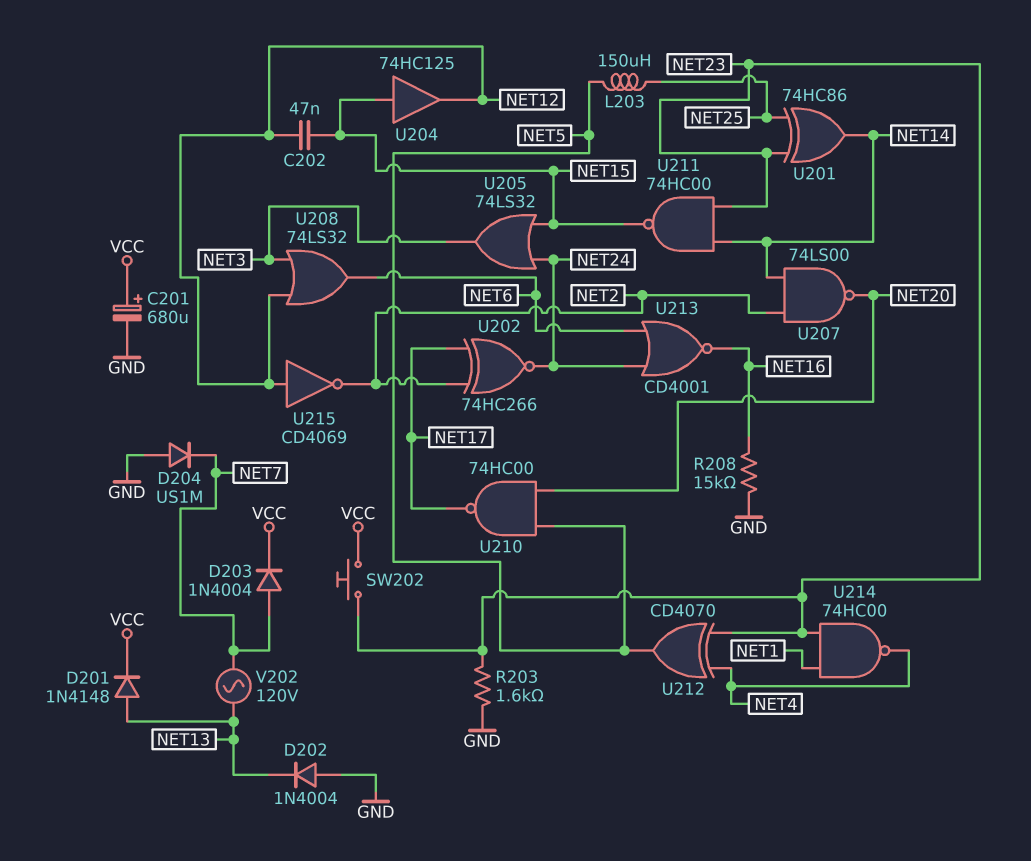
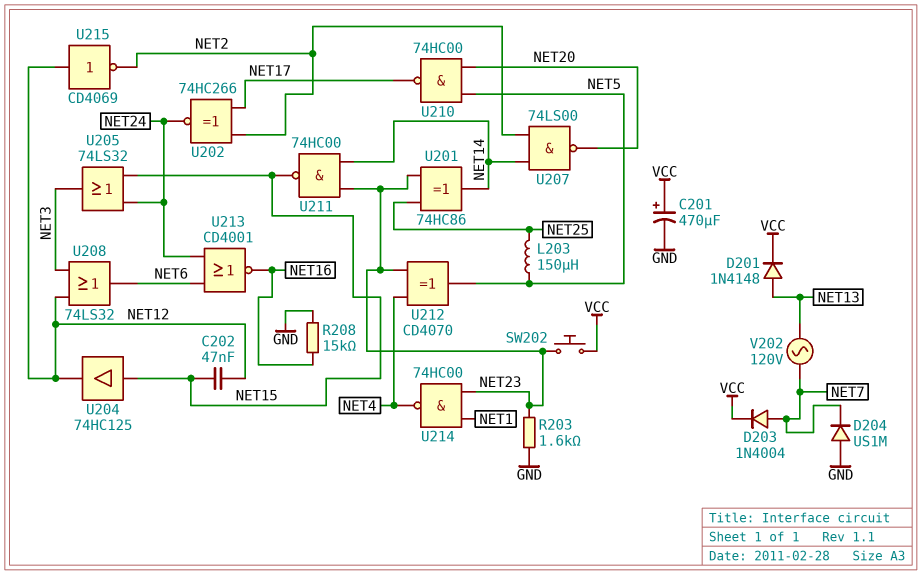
C201: 680uF (plus VCC, minus GND) -> 470uF (plus VCC, minus GND)
D202: diode 1N4004 (A GND, K NET13) -> none

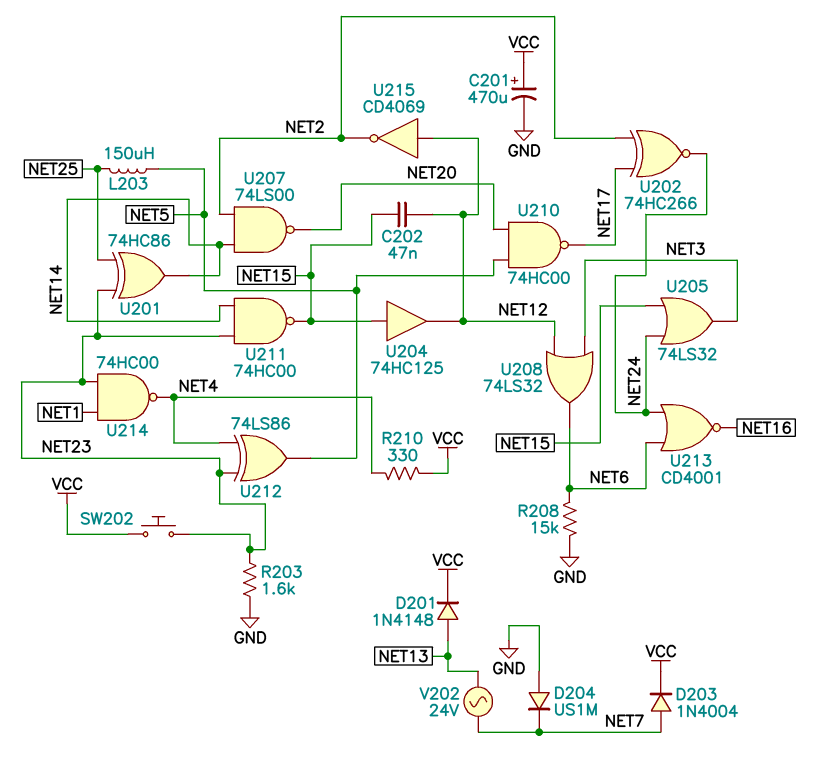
R208: 15k (GND, NET16) -> 15k (GND, NET6)
R210: none -> 330 (NET4, VCC)
U212: XOR CD4070 (in NET4, in NET23, out NET5) -> XOR 74LS86 (in NET4, in NET23, out NET5)
V202: AC 120V (NET7, NET13) -> AC 24V (NET7, NET13)

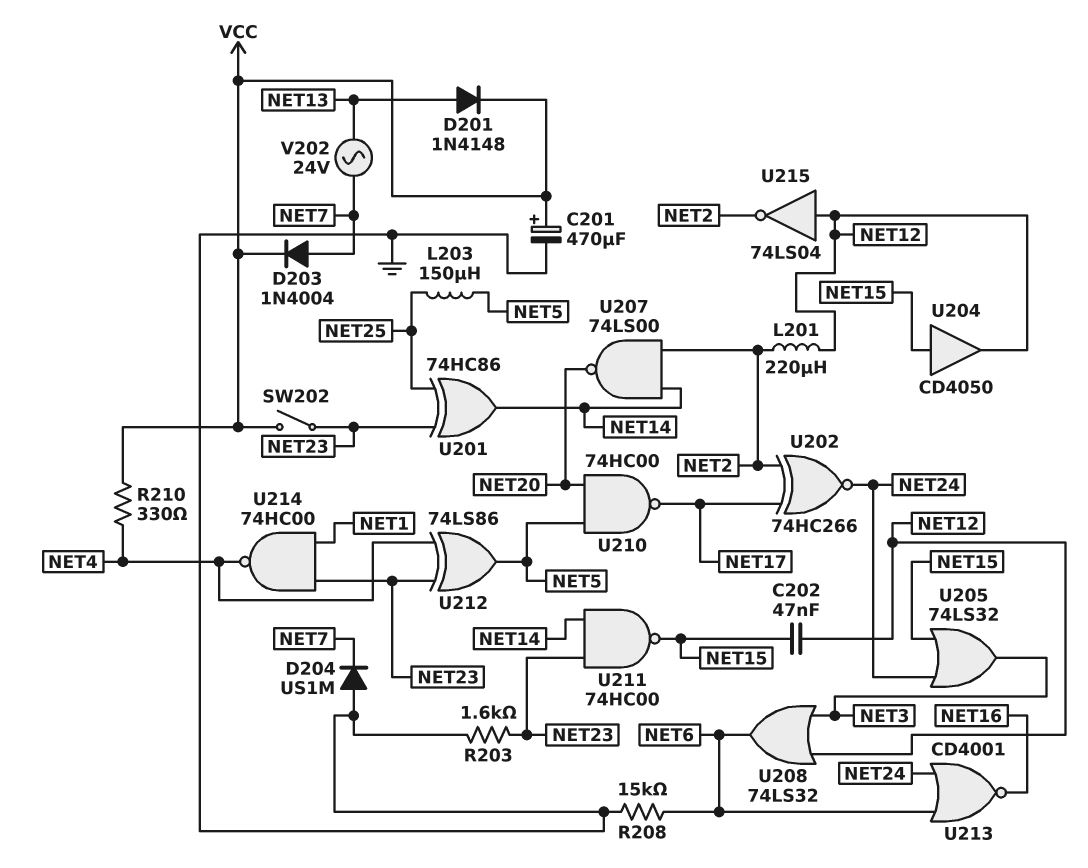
L201: none -> 220uH (NET2, NET12)
SW202: button (NET23, VCC) -> switch (NET23, VCC)
U204: buffer 74HC125 (in NET15, out NET12) -> buffer CD4050 (in NET15, out NET12)
U215: NOT CD4069 (in NET12, out NET2) -> NOT 74LS04 (in NET12, out NET2)

